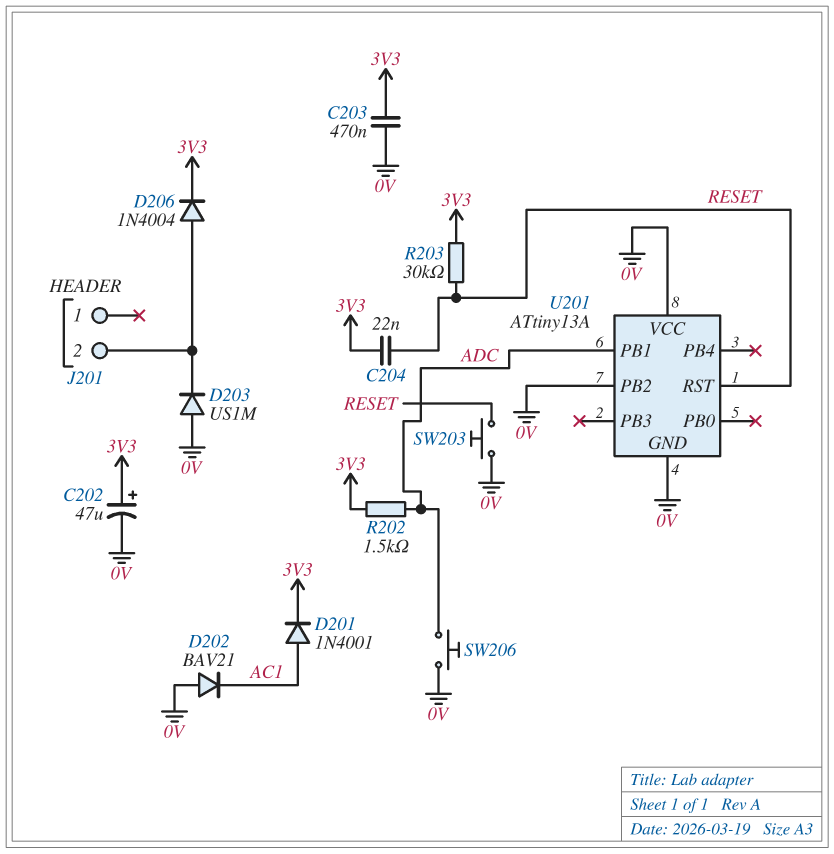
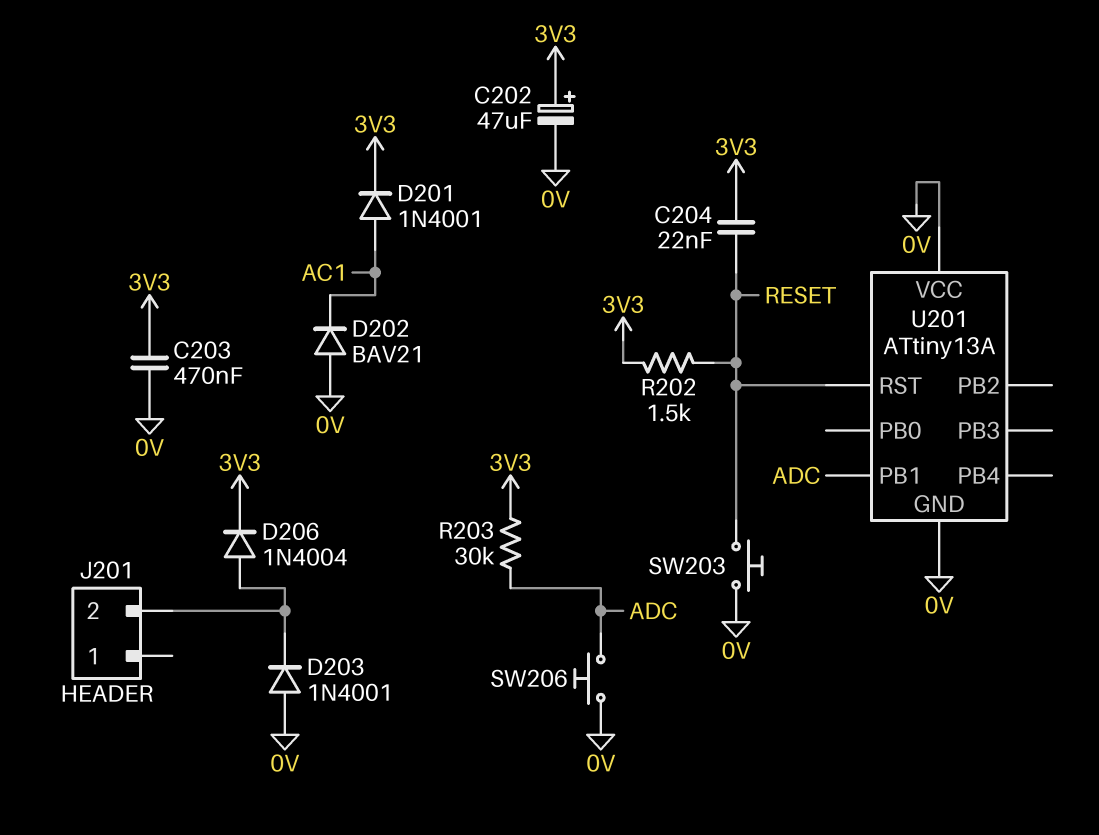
D203: diode US1M (A 0V, K J201/2) -> diode 1N4001 (A 0V, K J201/2)
R202: 1.5k (3V3, ADC) -> 1.5k (3V3, RESET)
R203: 30k (3V3, RESET) -> 30k (3V3, ADC)
U201 pin PB2: 0V -> none

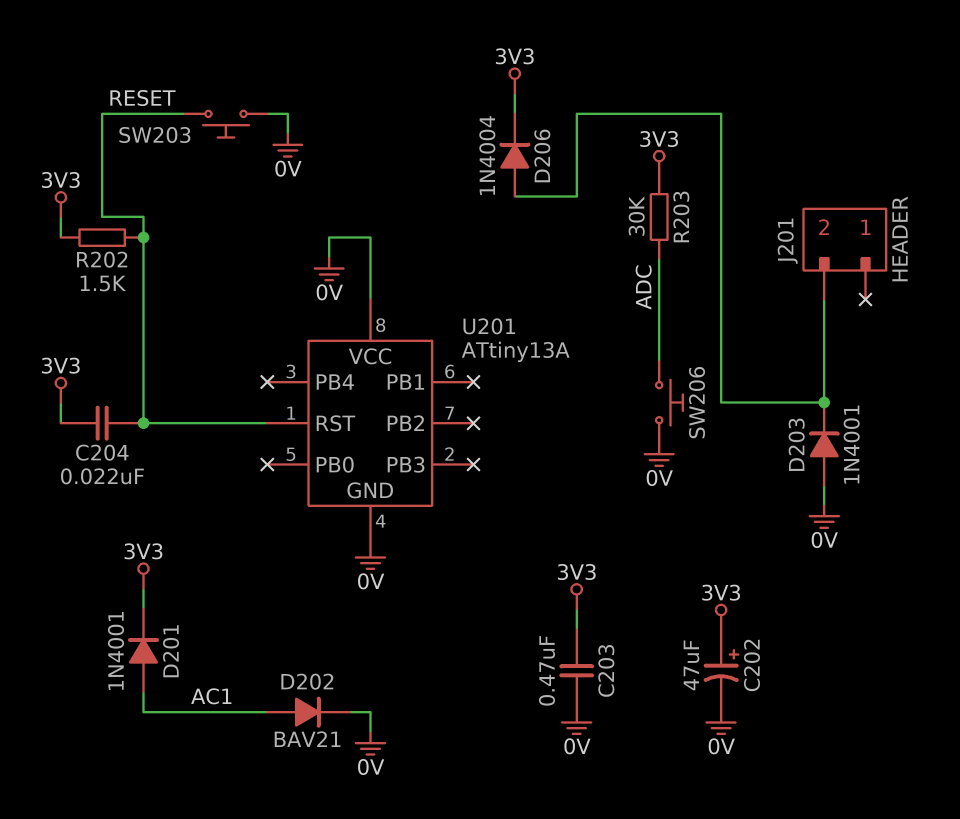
D202: diode BAV21 (A 0V, K AC1) -> diode BAV21 (A AC1, K 0V)
U201 pin PB1: ADC -> none

